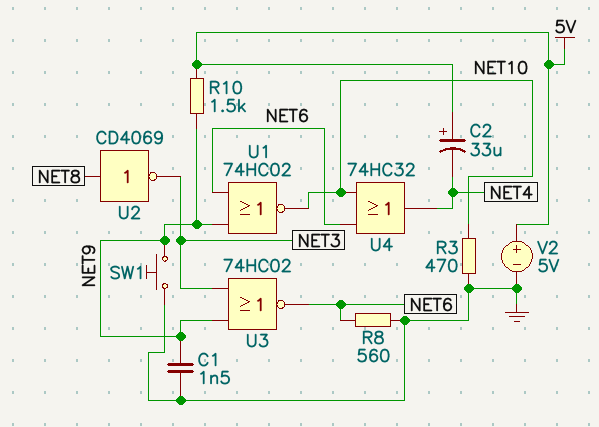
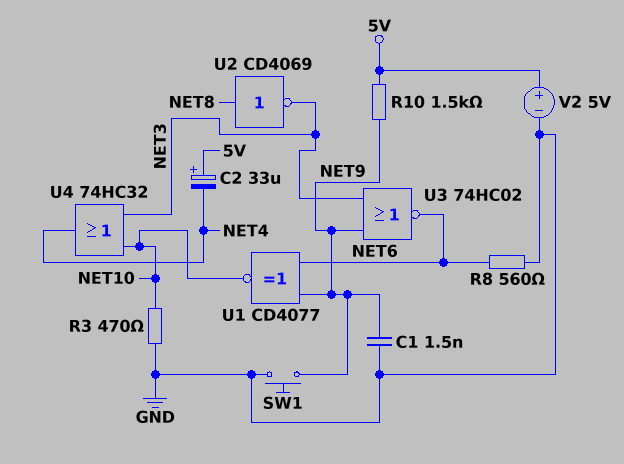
U1: NOR 74HC02 (in NET6, in NET9, out NET10) -> XNOR CD4077 (in NET6, in NET9, out NET10)
U4: OR 74HC32 (in NET6, in NET10, out NET4) -> OR 74HC32 (in NET3, in NET10, out NET4)

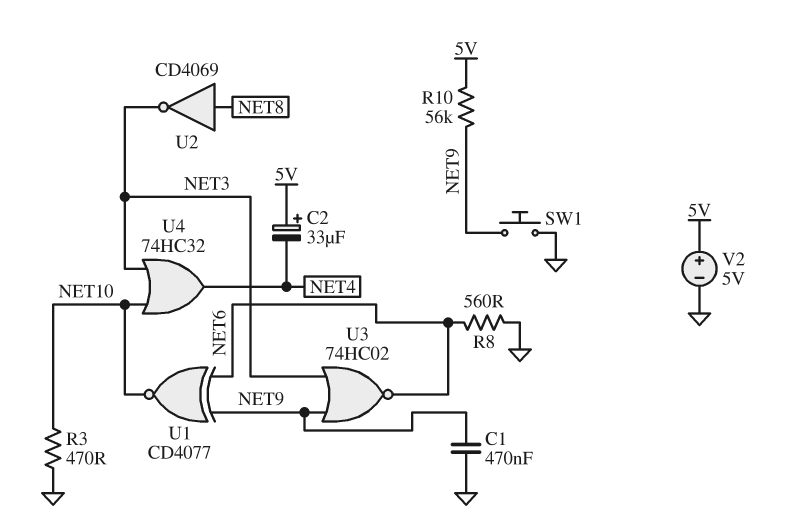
C1: 1.5nF (GND, NET9) -> 470nF (GND, NET9)
R10: 1.5k (5V, NET9) -> 56k (5V, NET9)

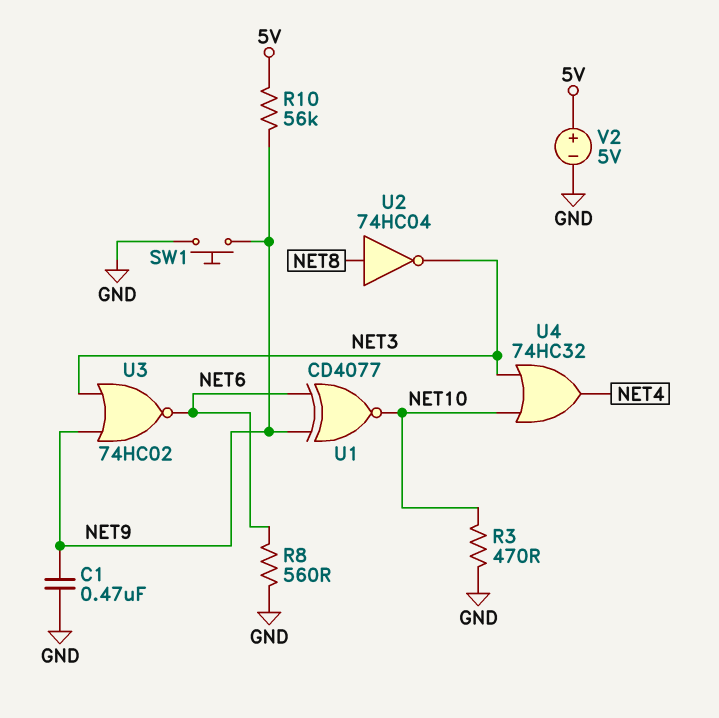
C2: 33uF (plus 5V, minus NET4) -> none
U2: NOT CD4069 (in NET8, out NET3) -> NOT 74HC04 (in NET8, out NET3)

